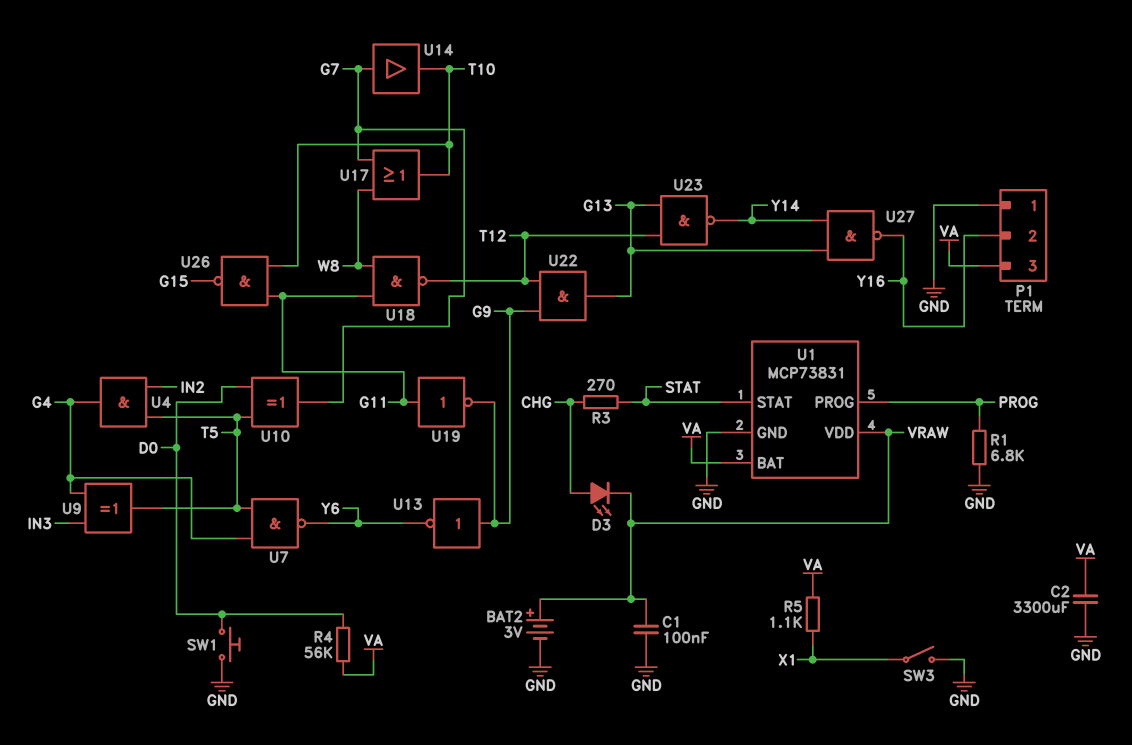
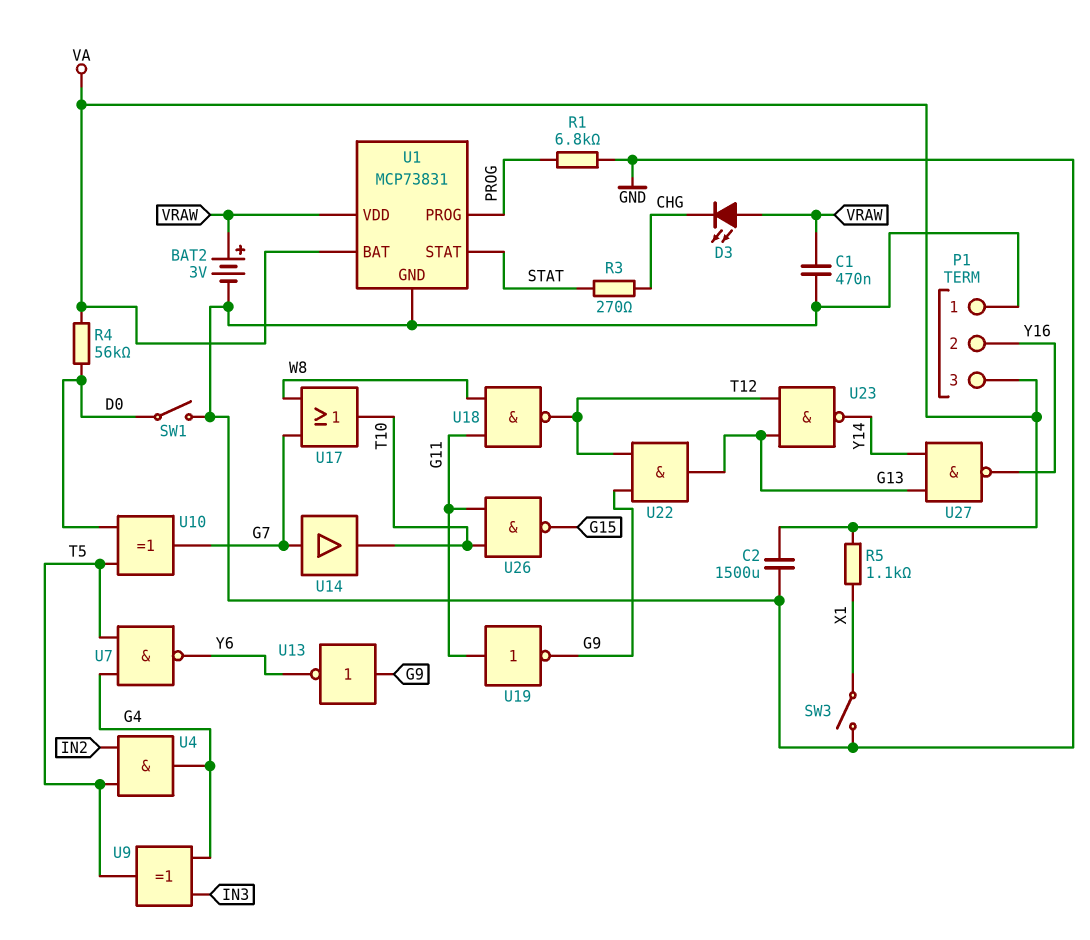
C1: 100nF (GND, VRAW) -> 470nF (GND, VRAW)
C2: 3300uF (GND, VA) -> 1500uF (GND, VA)
D3: LED (A CHG, K VRAW) -> LED (A VRAW, K CHG)
SW1: button (D0, GND) -> switch (D0, GND)

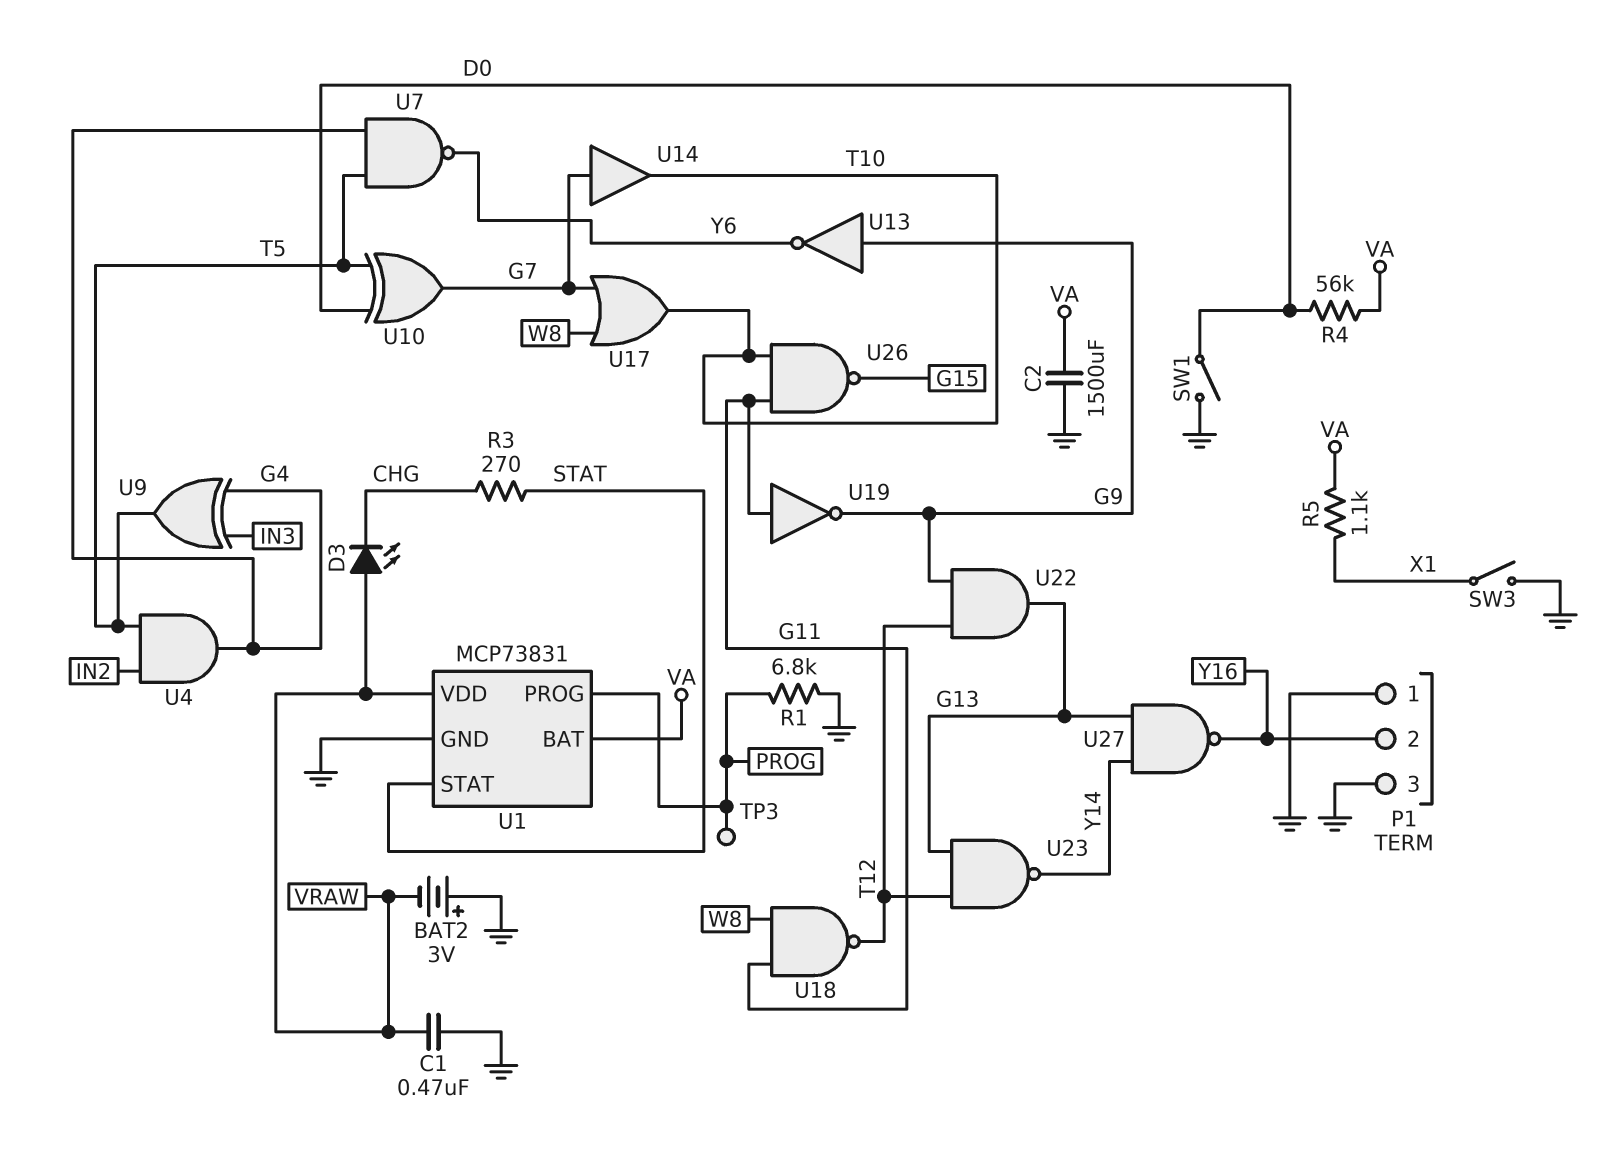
BAT2: 3V (plus VRAW, minus GND) -> 3V (plus GND, minus VRAW)
P1 pin 3: VA -> GND
TP3: none -> test point (PROG)

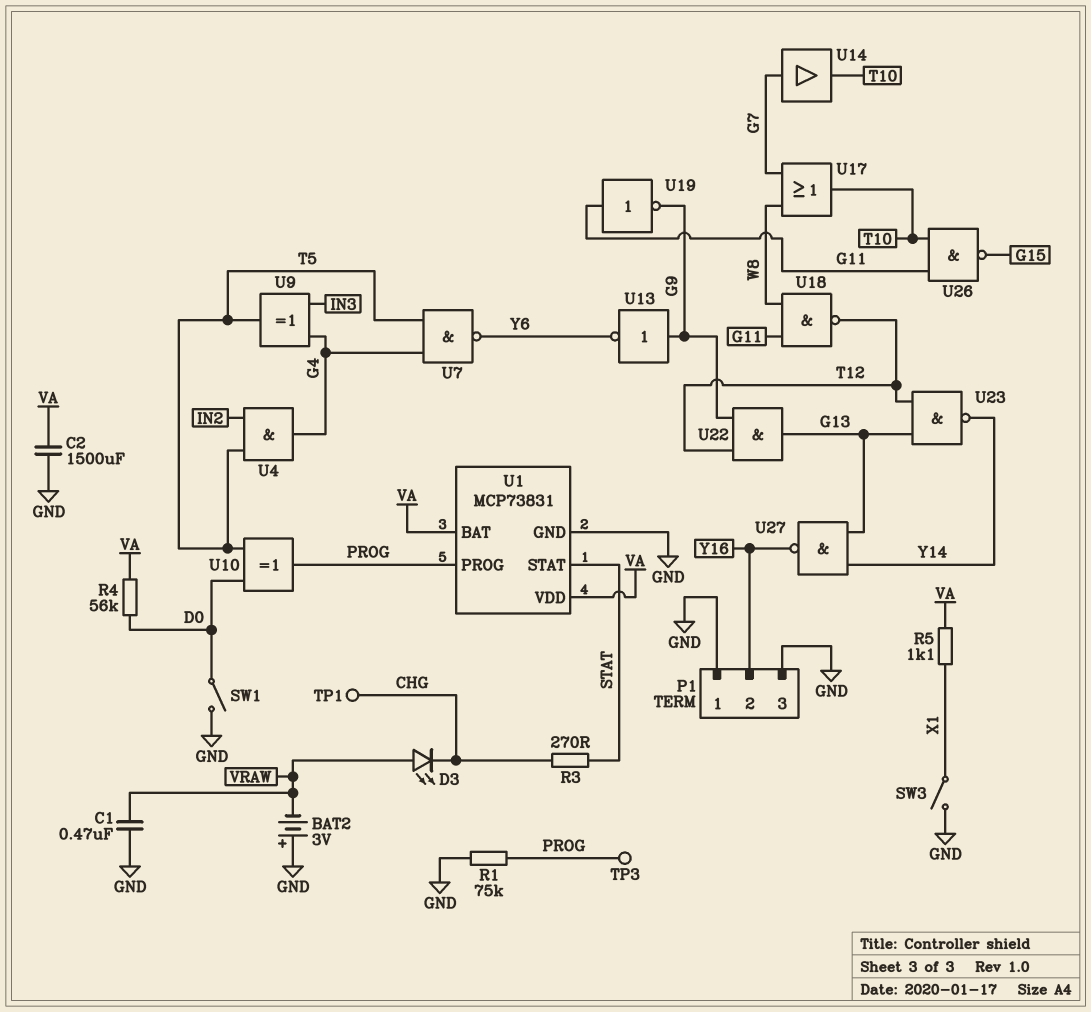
R1: 6.8k (GND, PROG) -> 75k (GND, PROG)
TP1: none -> test point (CHG)
U1 pin VDD: VRAW -> VA
U10: XOR (in D0, in T5, out G7) -> XOR (in D0, in T5, out PROG)

